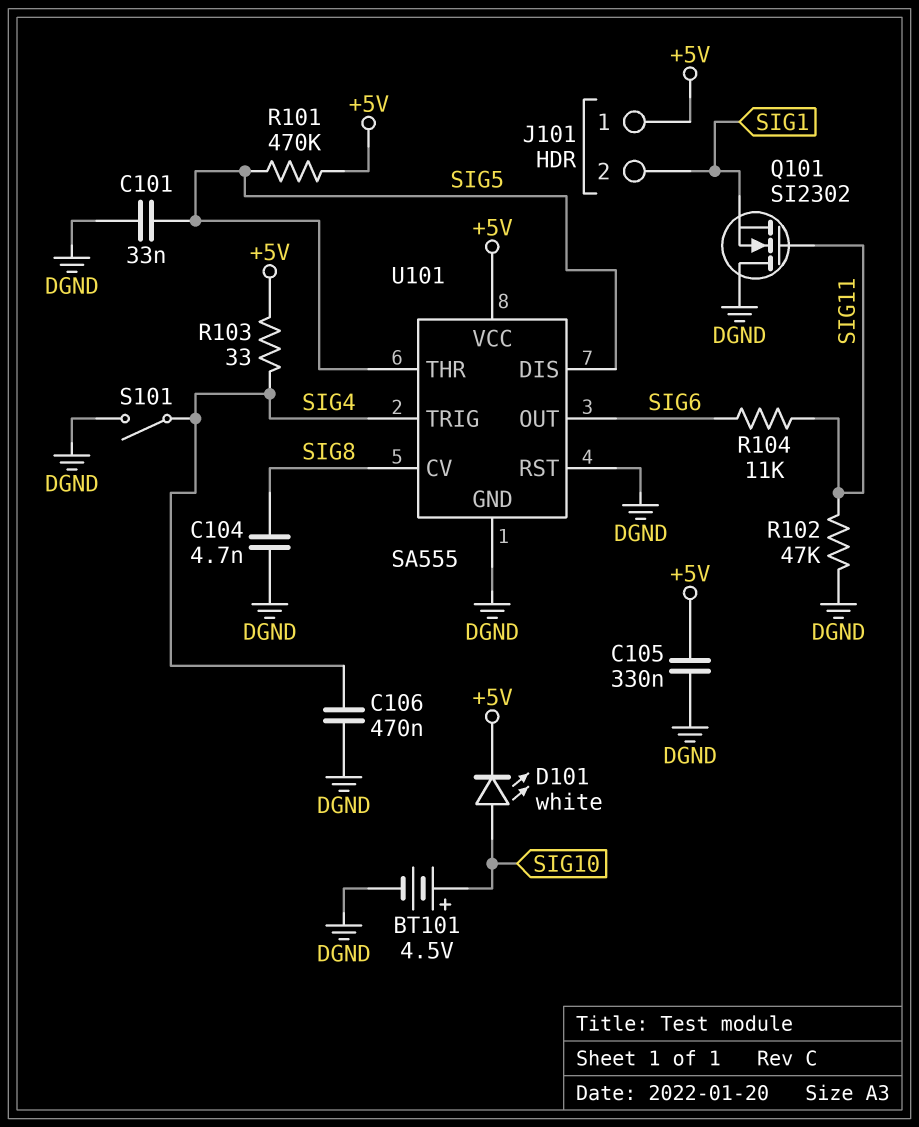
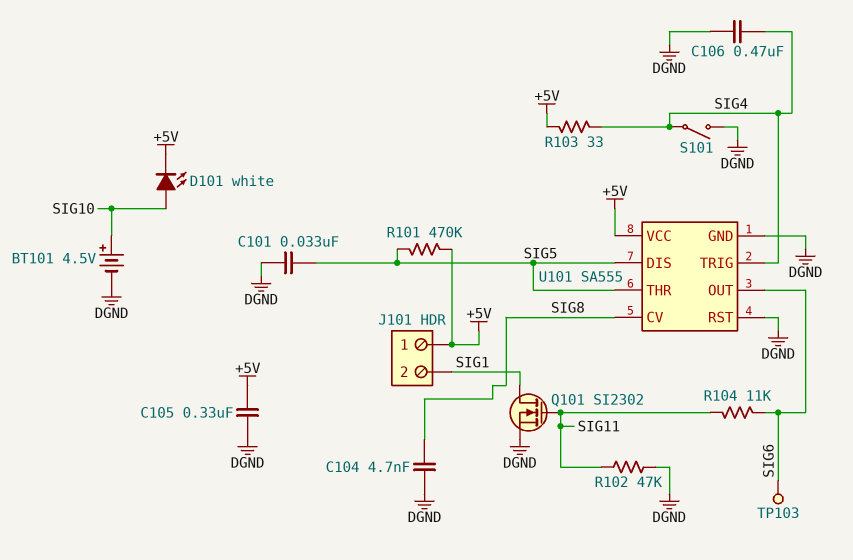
Q101: NMOS SI2302 (G SIG11, D DGND, S SIG1) -> NMOS SI2302 (G SIG11, D SIG1, S DGND)
TP103: none -> test point (SIG6)

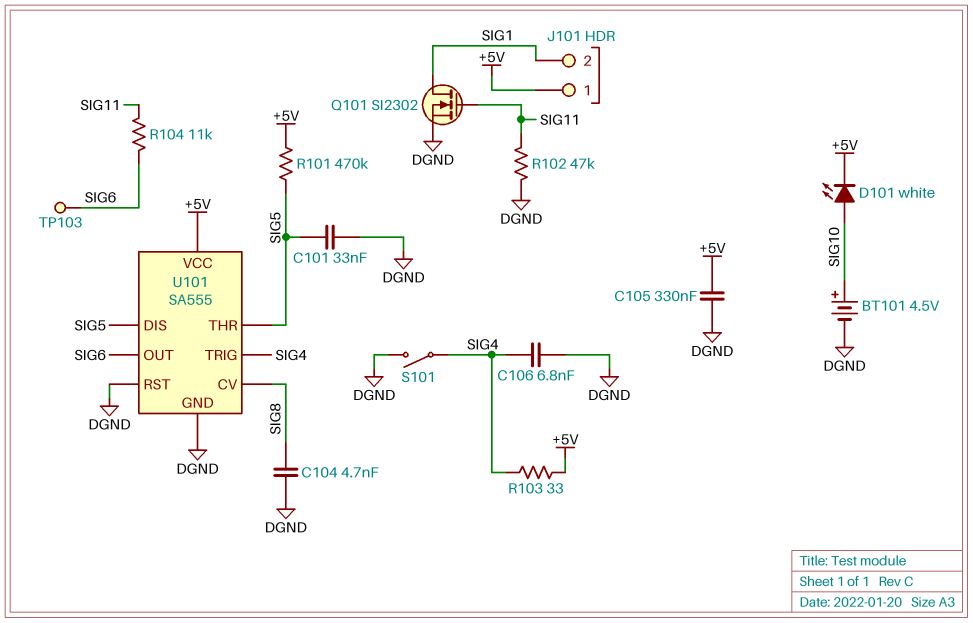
C106: 470nF (DGND, SIG4) -> 6.8nF (DGND, SIG4)

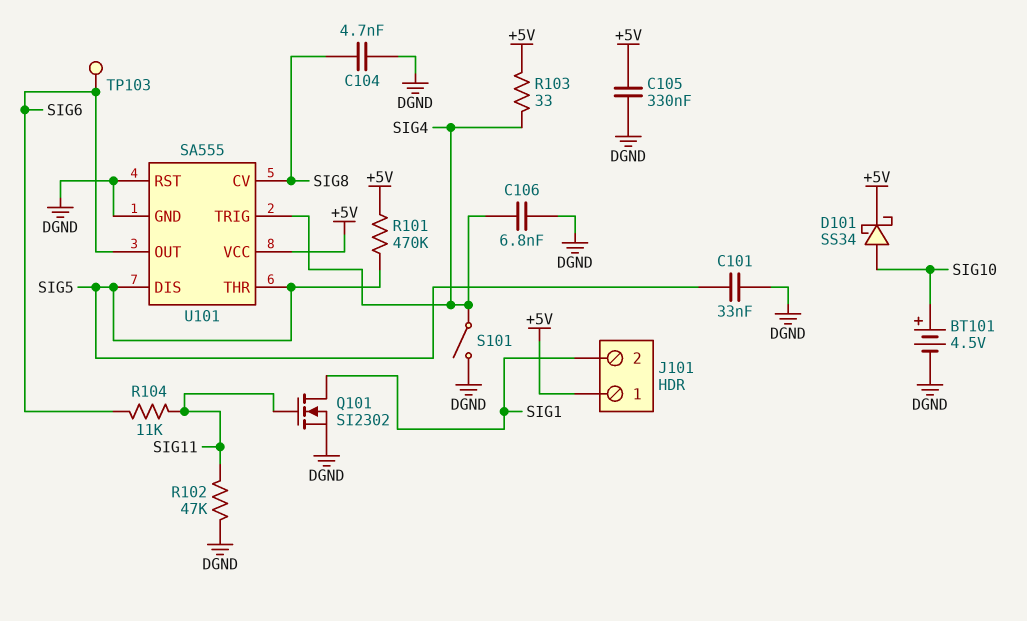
D101: LED white (A SIG10, K +5V) -> schottky SS34 (A SIG10, K +5V)

